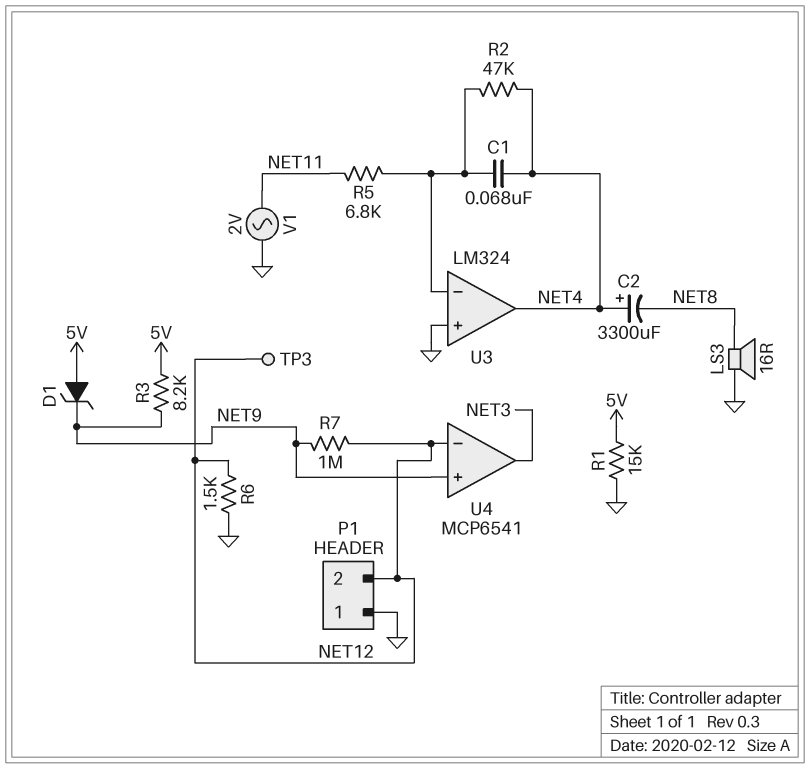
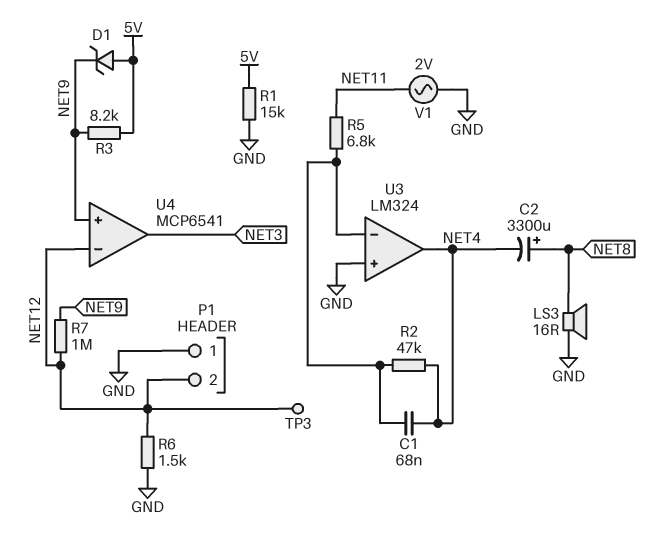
C2: 3300uF (plus NET4, minus NET8) -> 3300uF (plus NET8, minus NET4)

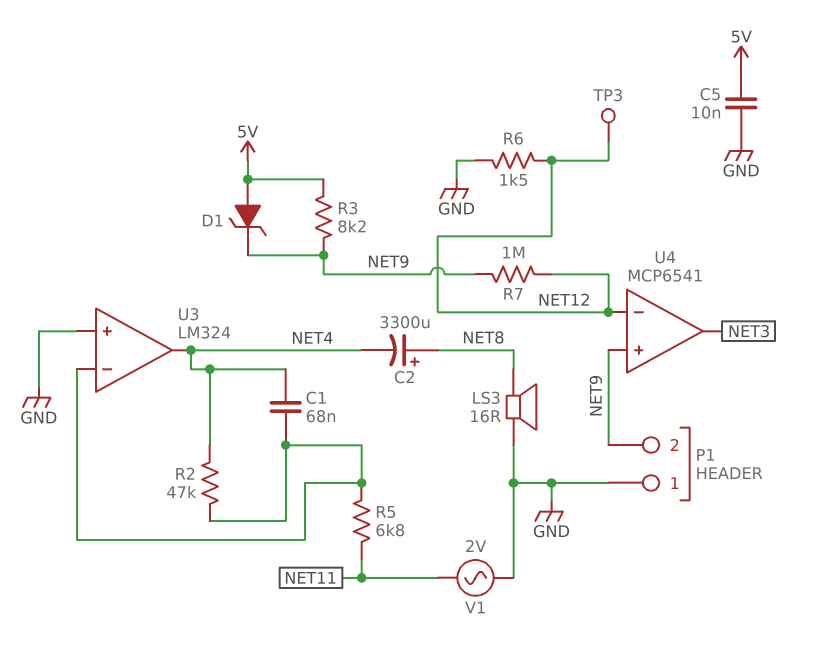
C5: none -> 10nF (5V, GND)
P1 pin 2: NET12 -> NET9
R1: 15k (5V, GND) -> none

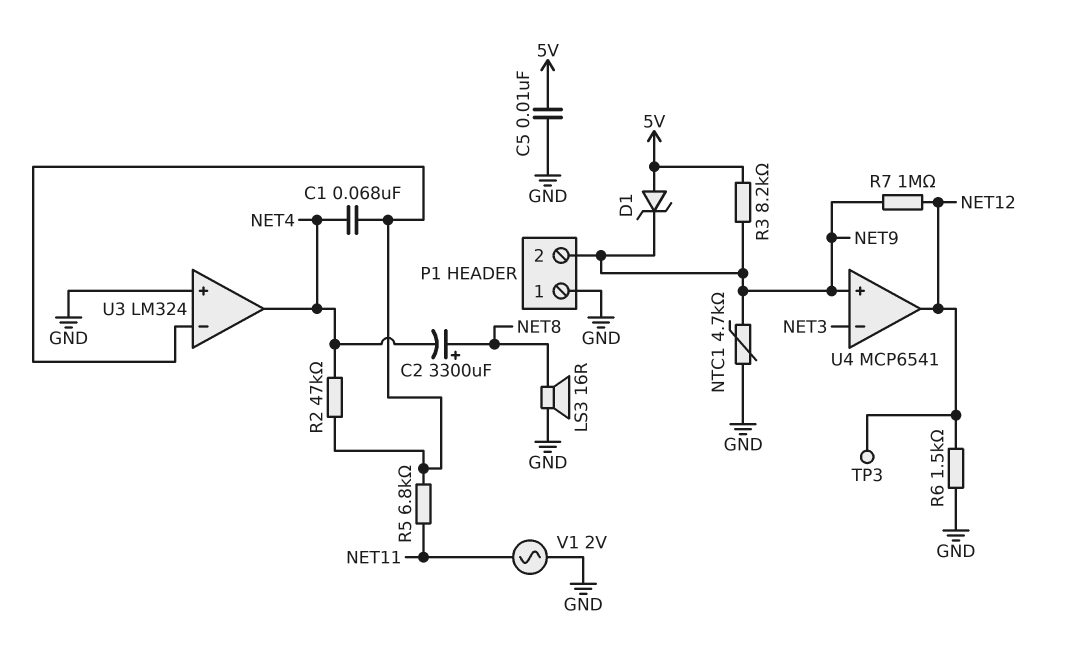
NTC1: none -> 4.7k (GND, NET9)
U4 pin in-: NET12 -> NET3
U4 pin out: NET3 -> NET12

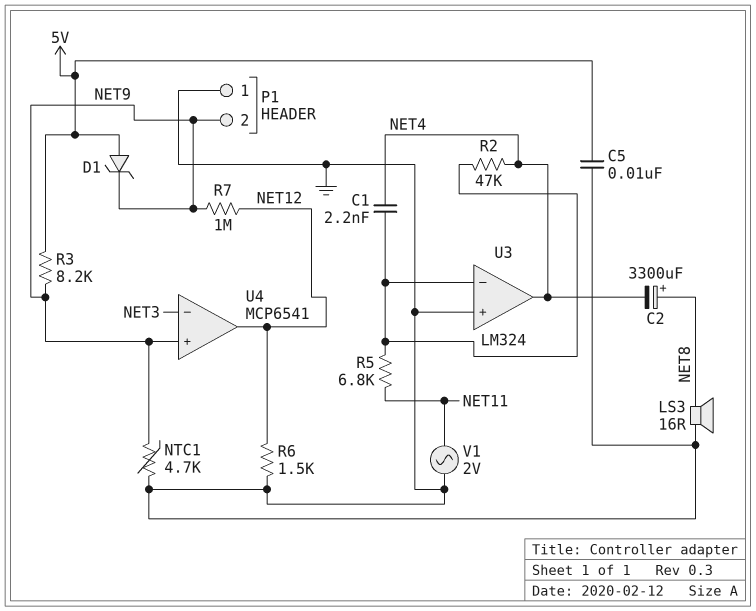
C1: 68nF (NET4, U3/in-) -> 2.2nF (NET4, U3/in-)
TP3: test point (NET12) -> none

